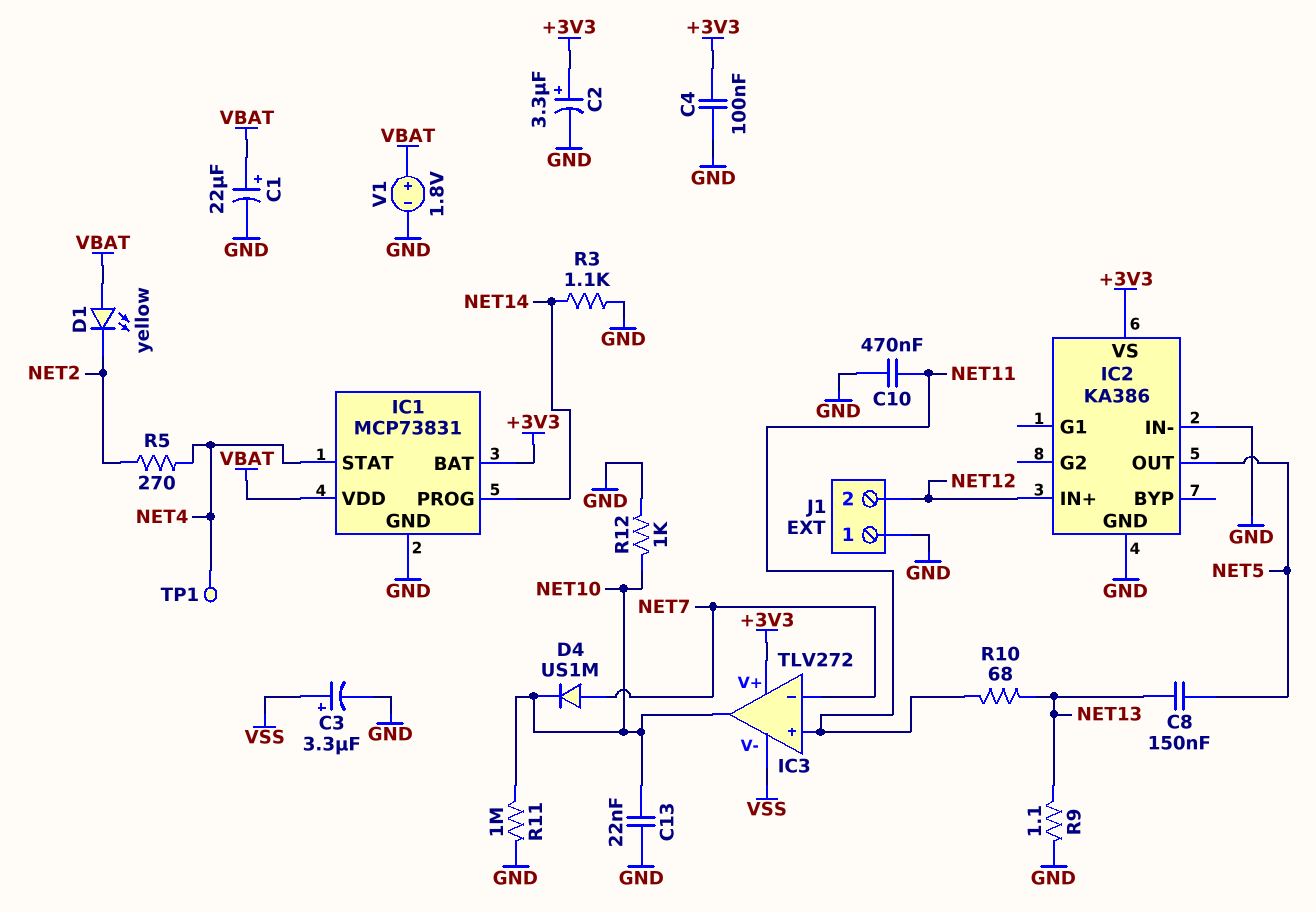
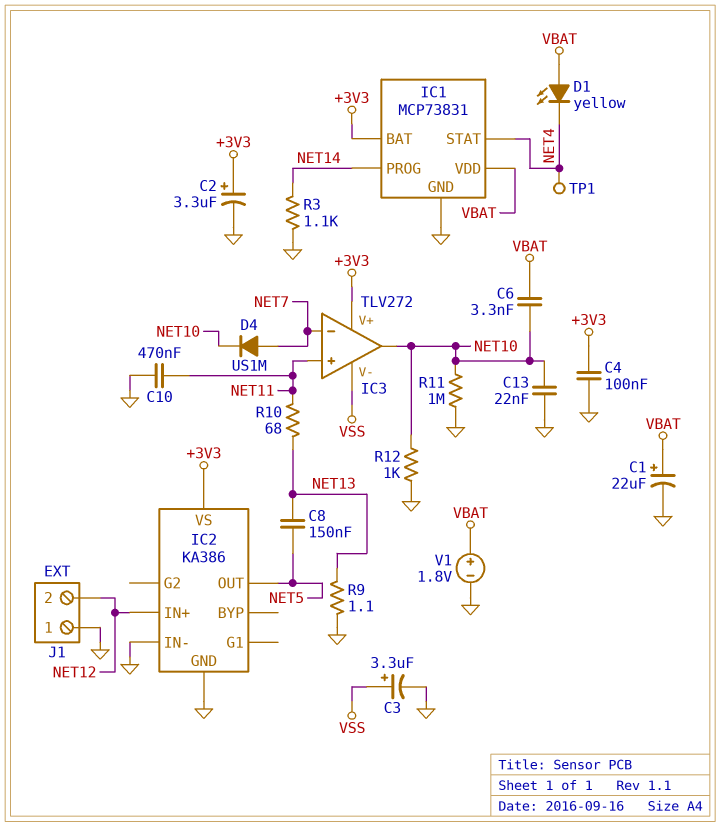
C6: none -> 3.3nF (NET10, VBAT)
D1: LED yellow (A VBAT, K NET2) -> LED yellow (A VBAT, K NET4)
R5: 270 (NET2, NET4) -> none

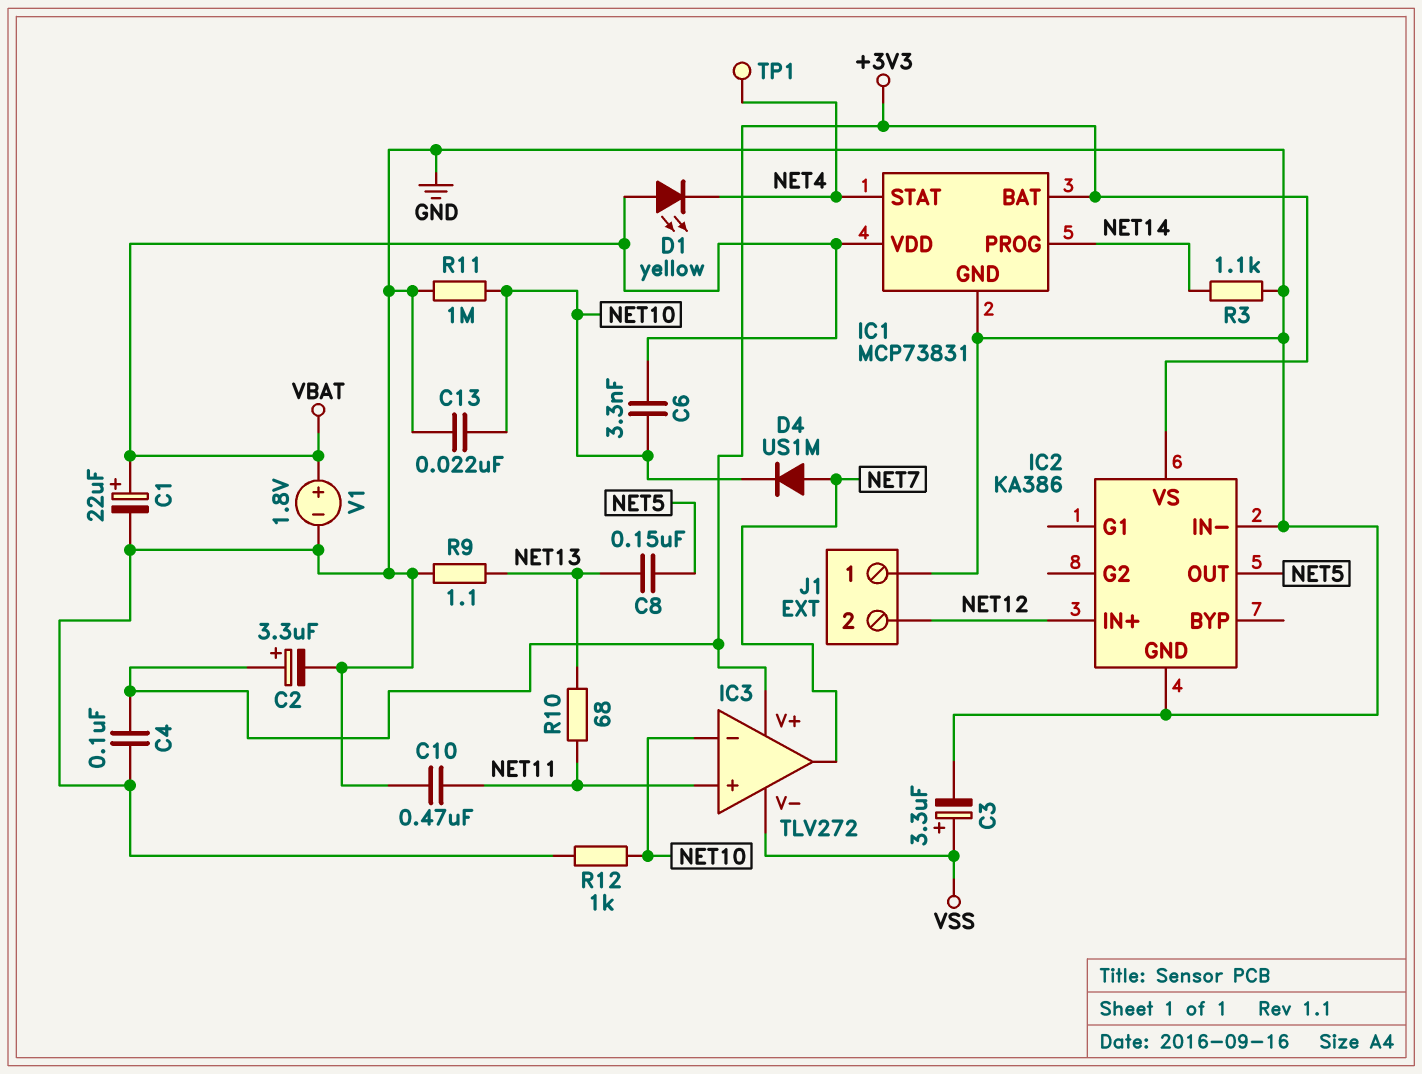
IC3 pin in-: NET7 -> NET10
IC3 pin out: NET10 -> NET7

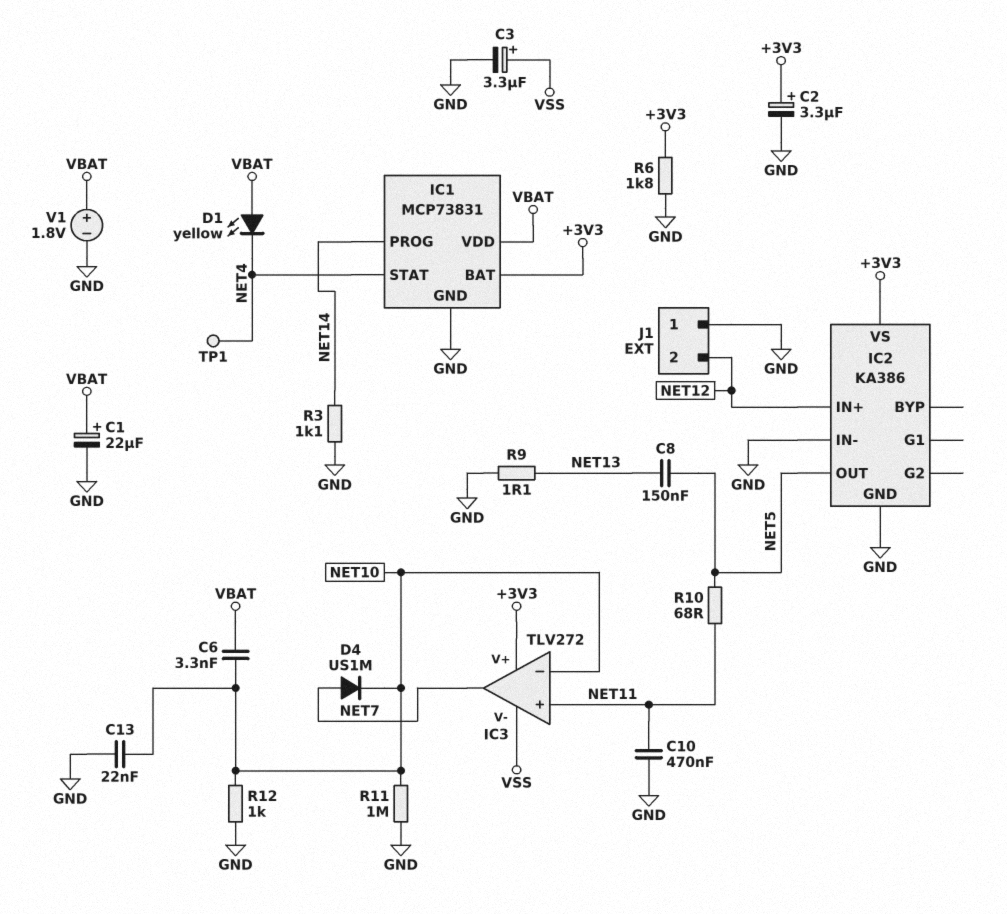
C4: 100nF (+3V3, GND) -> none
R6: none -> 1.8k (+3V3, GND)
R10: 68 (NET11, NET13) -> 68 (NET5, NET11)

